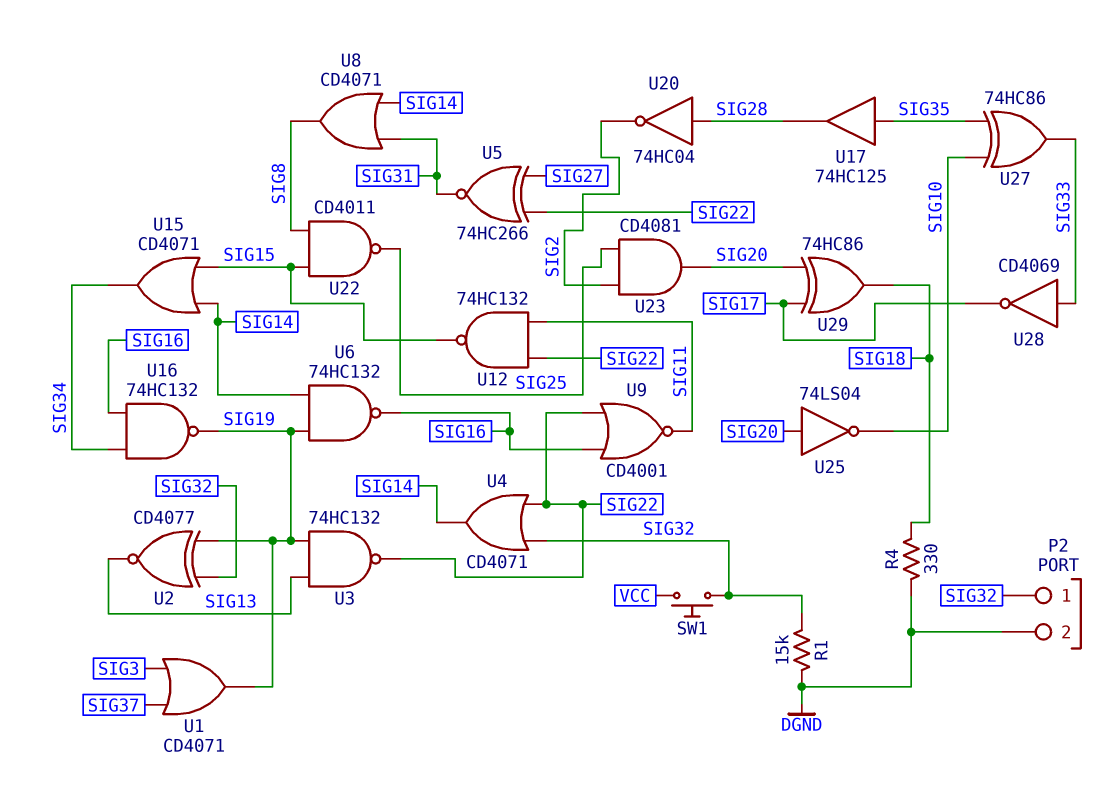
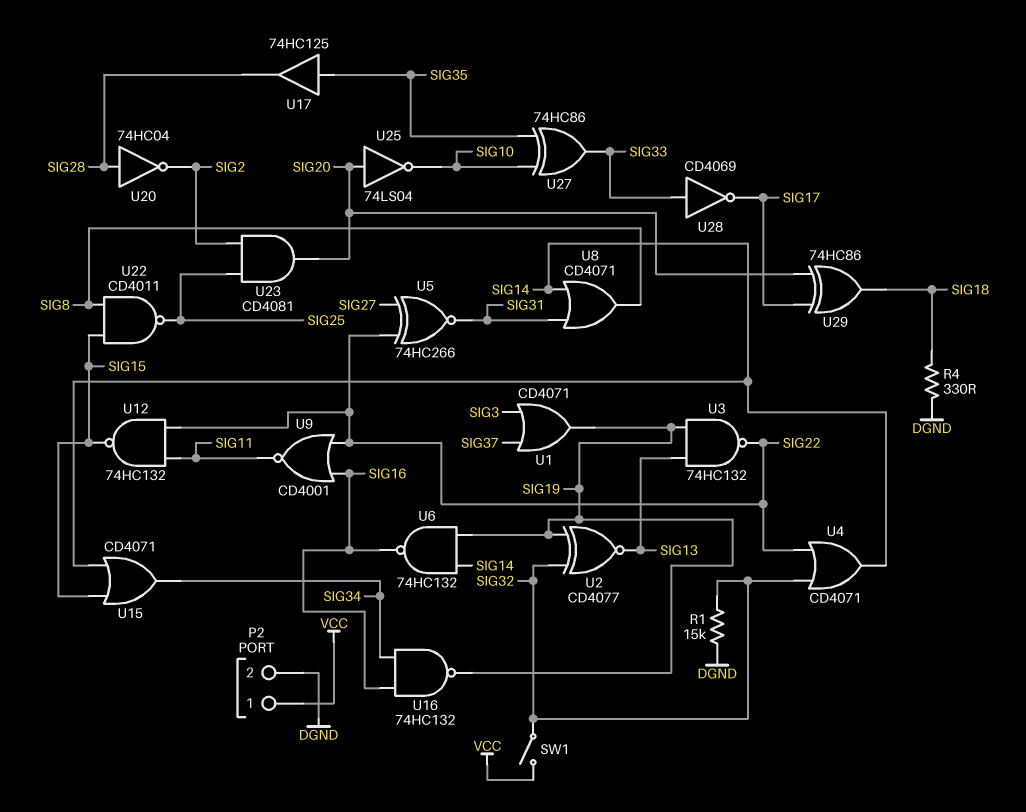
P2 pin 1: SIG32 -> VCC
SW1: button (SIG32, VCC) -> switch (SIG32, VCC)

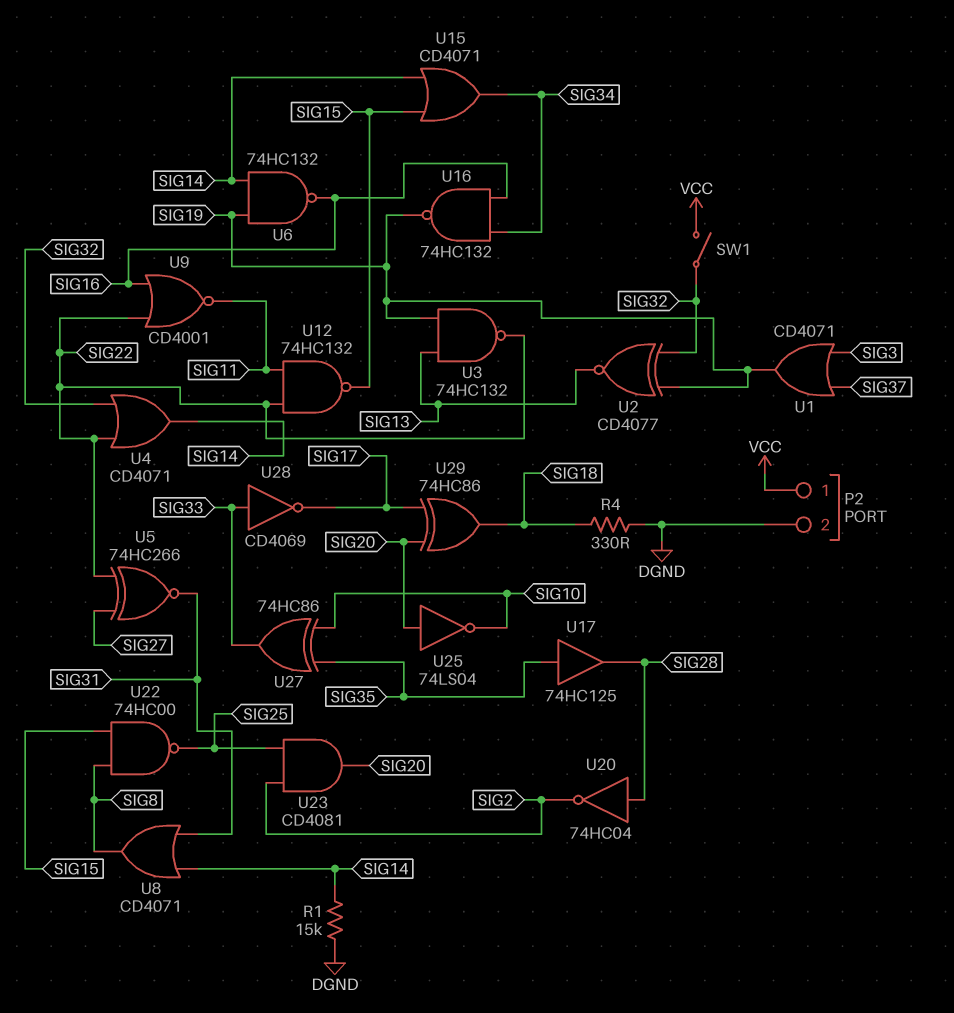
R1: 15k (DGND, SIG32) -> 15k (DGND, SIG14)
U22: NAND CD4011 (in SIG8, in SIG15, out SIG25) -> NAND 74HC00 (in SIG8, in SIG15, out SIG25)

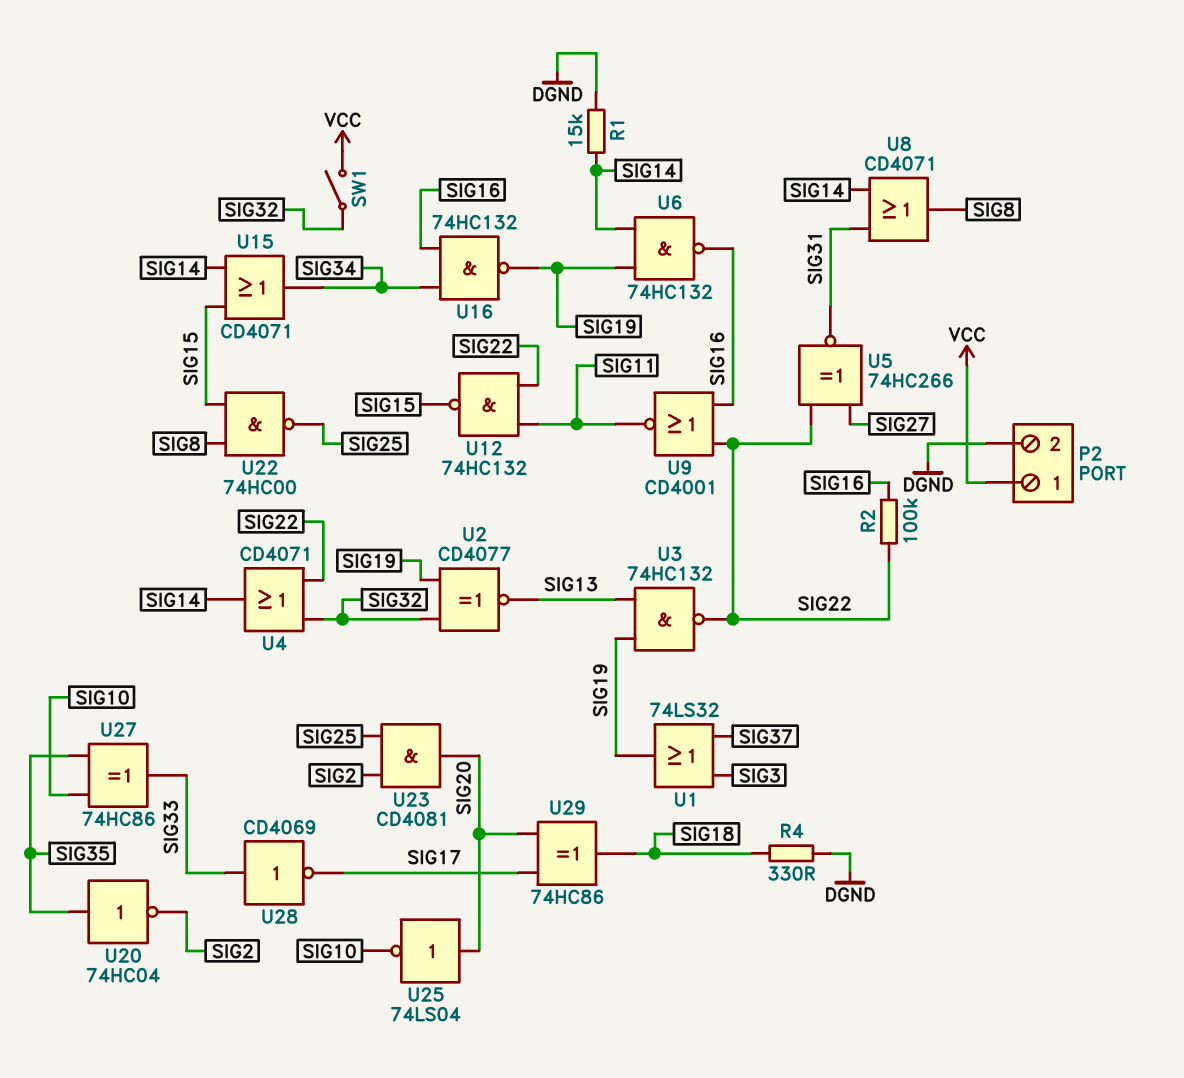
R2: none -> 100k (SIG16, SIG22)
U1: OR CD4071 (in SIG3, in SIG37, out SIG19) -> OR 74LS32 (in SIG3, in SIG37, out SIG19)
U17: buffer 74HC125 (in SIG35, out SIG28) -> none
U20: NOT 74HC04 (in SIG28, out SIG2) -> NOT 74HC04 (in SIG35, out SIG2)

